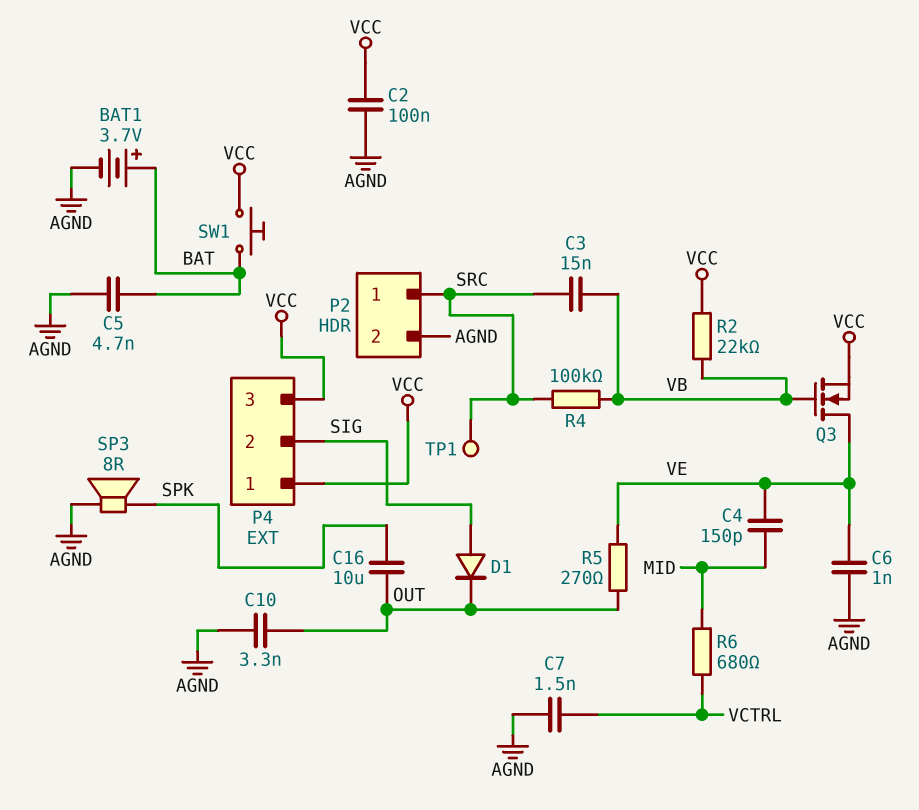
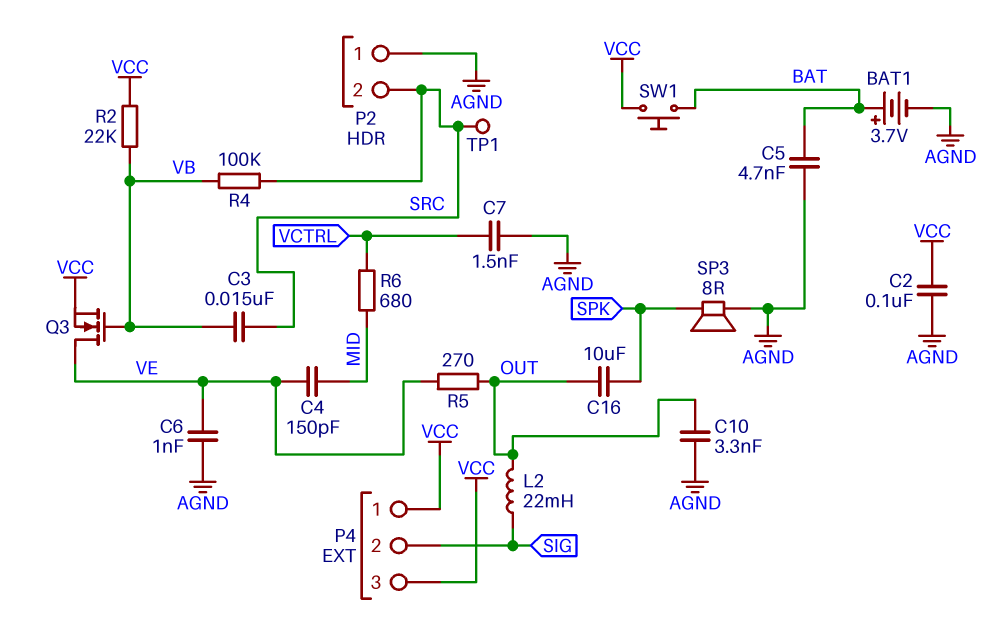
D1: diode (A SIG, K OUT) -> none
L2: none -> 22mH (OUT, SIG)
P2 pin 1: SRC -> AGND
P2 pin 2: AGND -> SRC

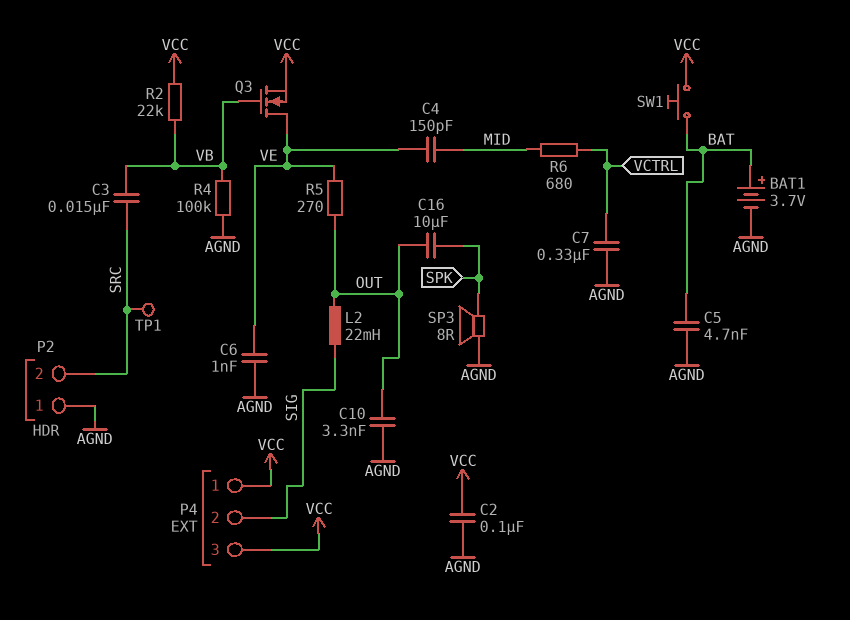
C7: 1.5nF (AGND, VCTRL) -> 330nF (AGND, VCTRL)
R4: 100k (SRC, VB) -> 100k (AGND, VB)

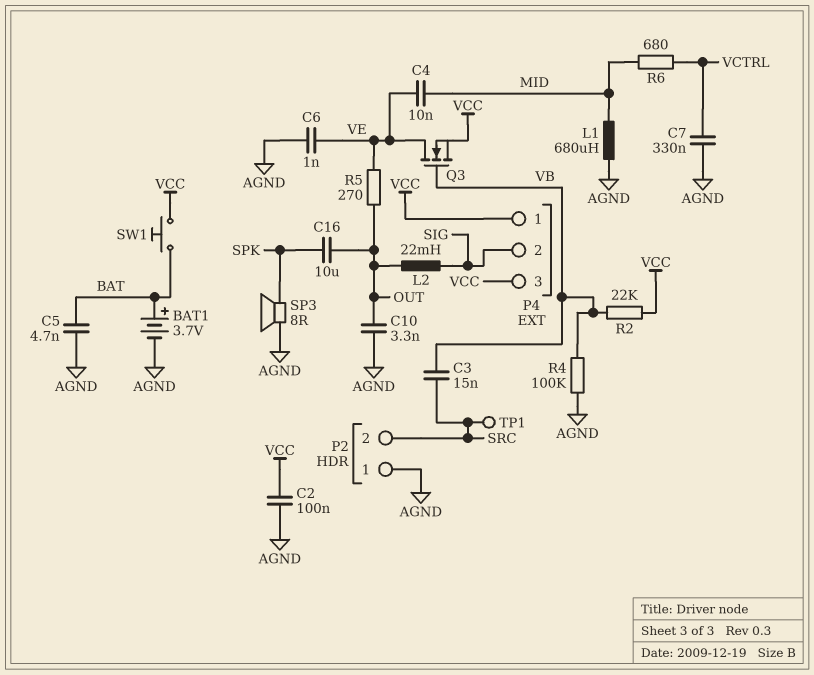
C4: 150pF (MID, VE) -> 10nF (MID, VE)
L1: none -> 680uH (AGND, MID)

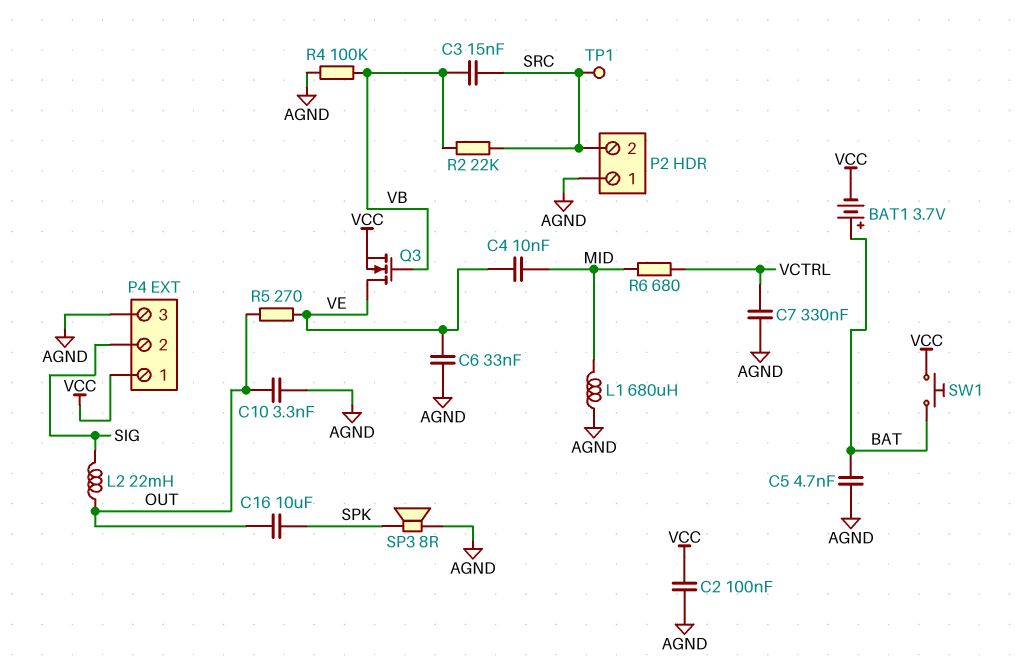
BAT1: 3.7V (plus BAT, minus AGND) -> 3.7V (plus BAT, minus VCC)
C6: 1nF (AGND, VE) -> 33nF (AGND, VE)
P4 pin 3: VCC -> AGND
R2: 22k (VB, VCC) -> 22k (SRC, VB)

